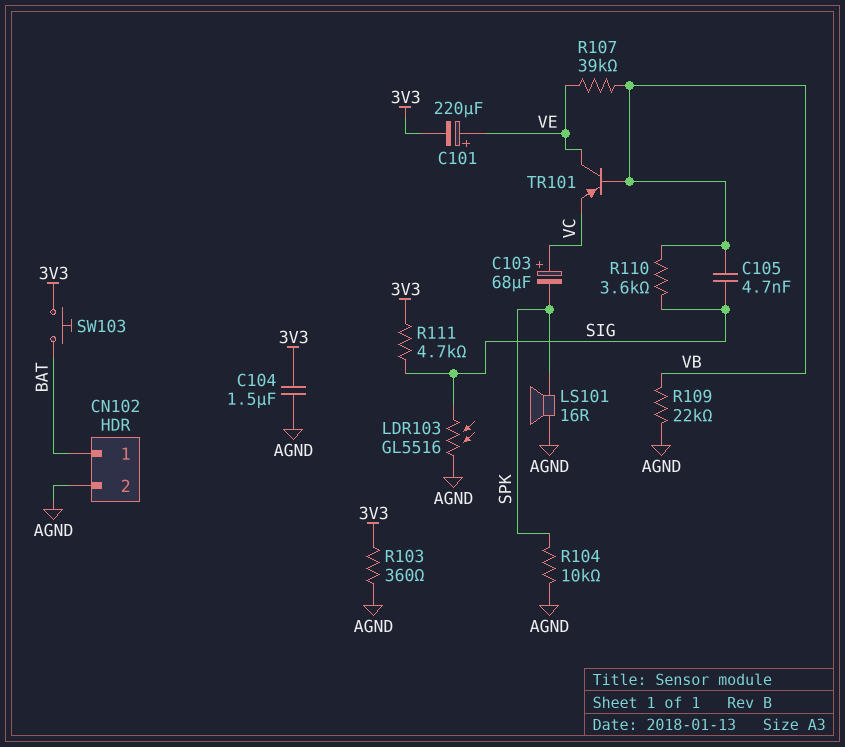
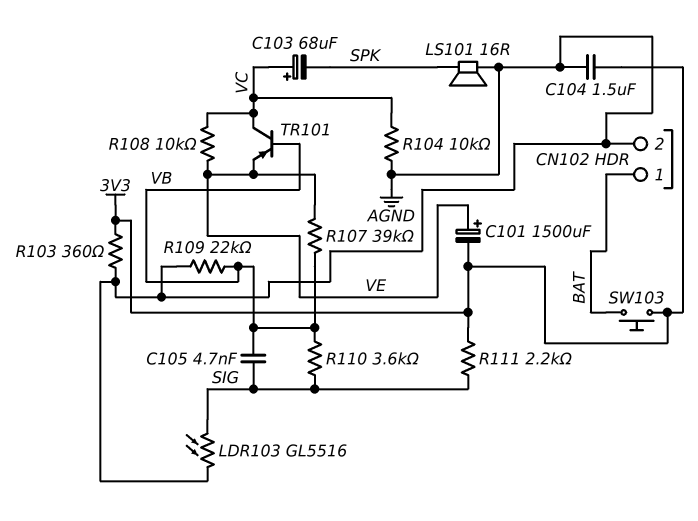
C101: 220uF (plus VE, minus 3V3) -> 1500uF (plus VE, minus 3V3)
R104: 10k (AGND, SPK) -> 10k (AGND, VC)
R108: none -> 10k (VC, VE)
R111: 4.7k (3V3, SIG) -> 2.2k (3V3, SIG)
TR101: PNP (B VB, C VE, E VC) -> PNP (B VB, C VC, E VE)

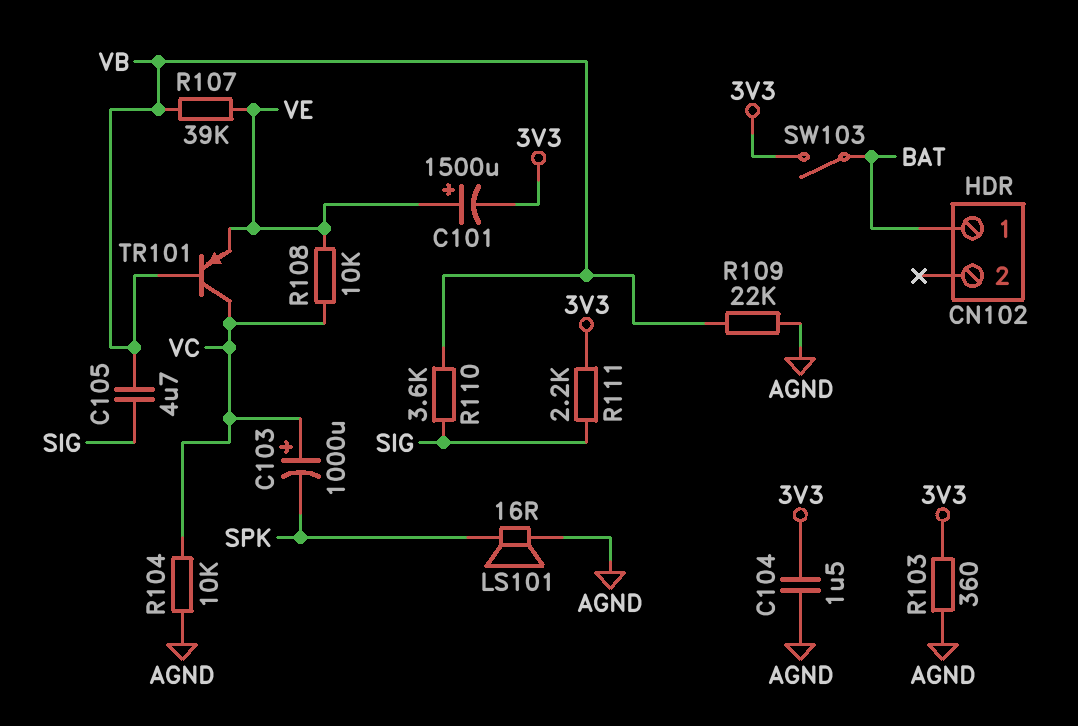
C103: 68uF (plus VC, minus SPK) -> 1000uF (plus VC, minus SPK)
C105: 4.7nF (SIG, VB) -> 4.7uF (SIG, VB)
CN102 pin 2: AGND -> none
LDR103: GL5516 (AGND, SIG) -> none
SW103: button (3V3, BAT) -> switch (3V3, BAT)

